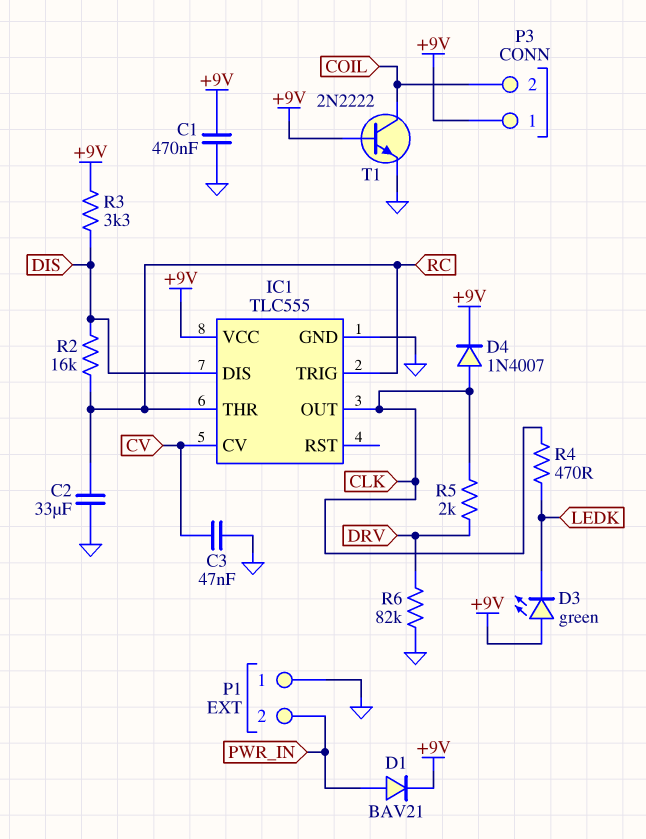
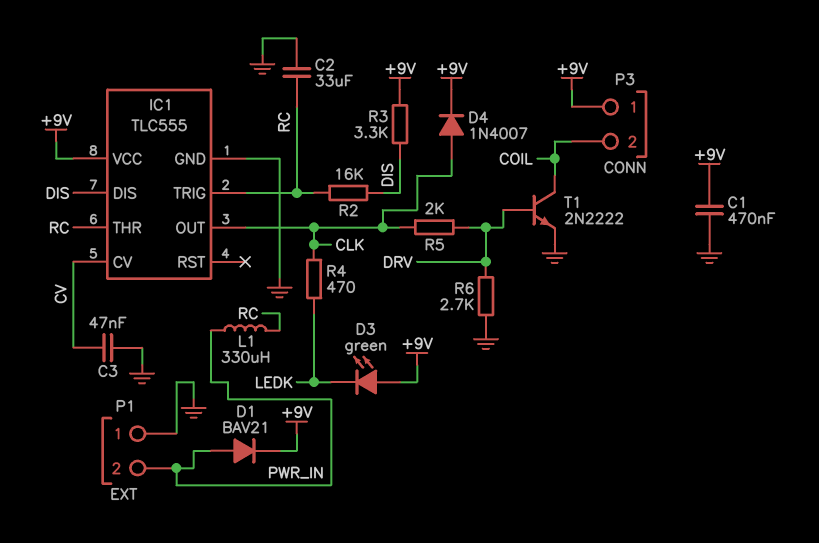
L1: none -> 330uH (PWR_IN, RC)
R6: 82k (DRV, GND) -> 2.7k (DRV, GND)
T1: NPN 2N2222 (B +9V, C COIL, E GND) -> NPN 2N2222 (B DRV, C COIL, E GND)

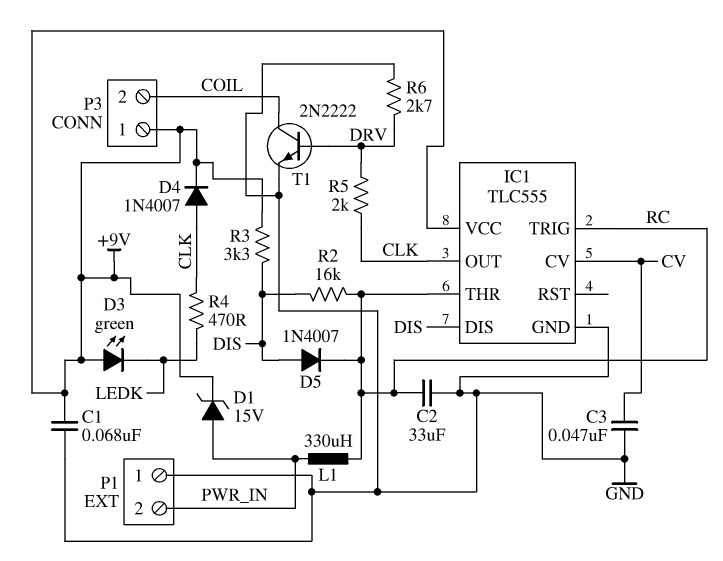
C1: 470nF (+9V, GND) -> 68nF (+9V, GND)
D1: diode BAV21 (A PWR_IN, K +9V) -> zener 15V (A PWR_IN, K +9V)
D5: none -> diode 1N4007 (A DIS, K RC)

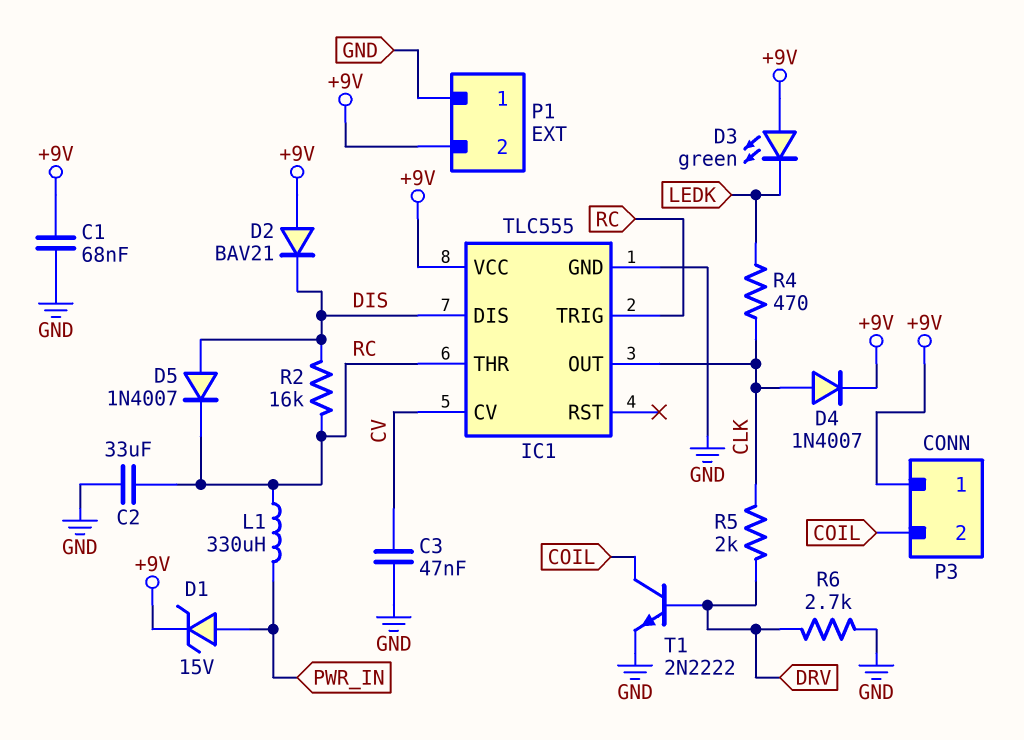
D2: none -> diode BAV21 (A +9V, K DIS)
P1 pin 2: PWR_IN -> +9V
R3: 3.3k (+9V, DIS) -> none

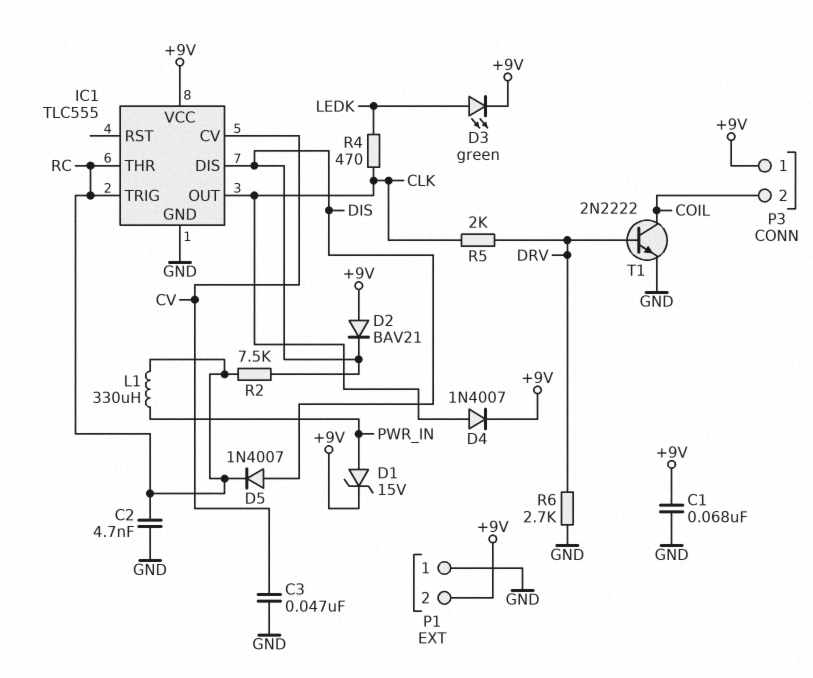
C2: 33uF (GND, RC) -> 4.7nF (GND, RC)
D3: LED green (A +9V, K LEDK) -> LED green (A LEDK, K +9V)
R2: 16k (DIS, RC) -> 7.5k (DIS, RC)

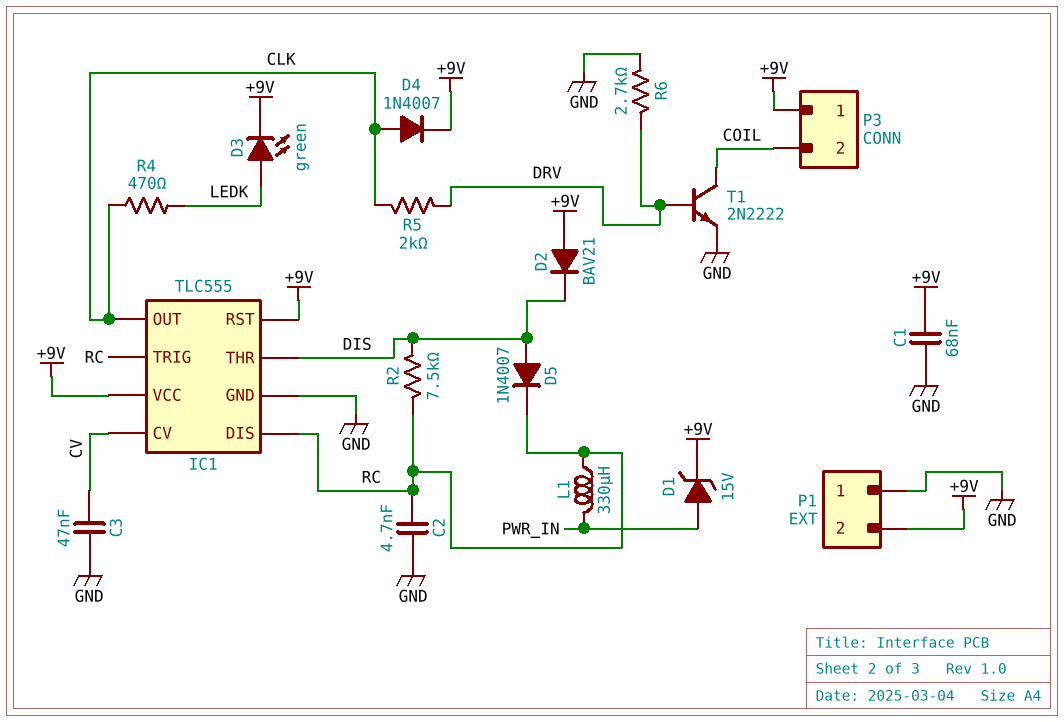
IC1 pin DIS: DIS -> RC
IC1 pin RST: none -> +9V
IC1 pin THR: RC -> DIS

